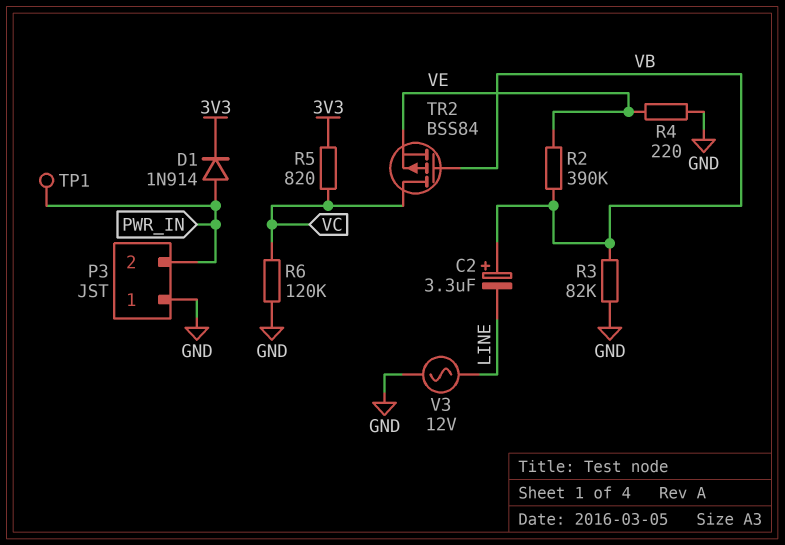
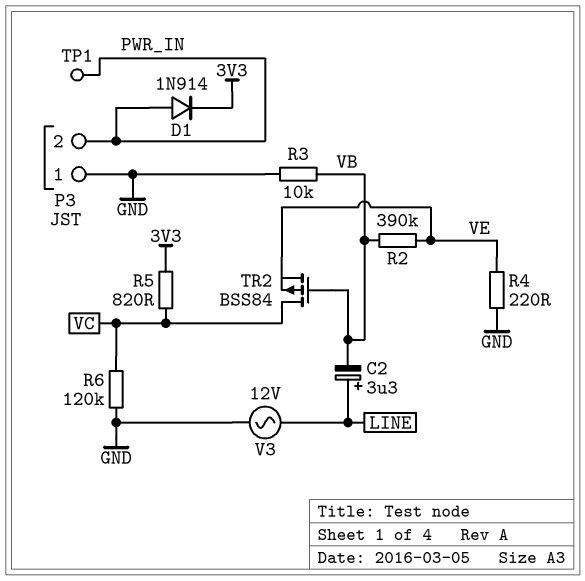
C2: 3.3uF (plus VB, minus LINE) -> 3.3uF (plus LINE, minus VB)
R3: 82k (GND, VB) -> 10k (GND, VB)

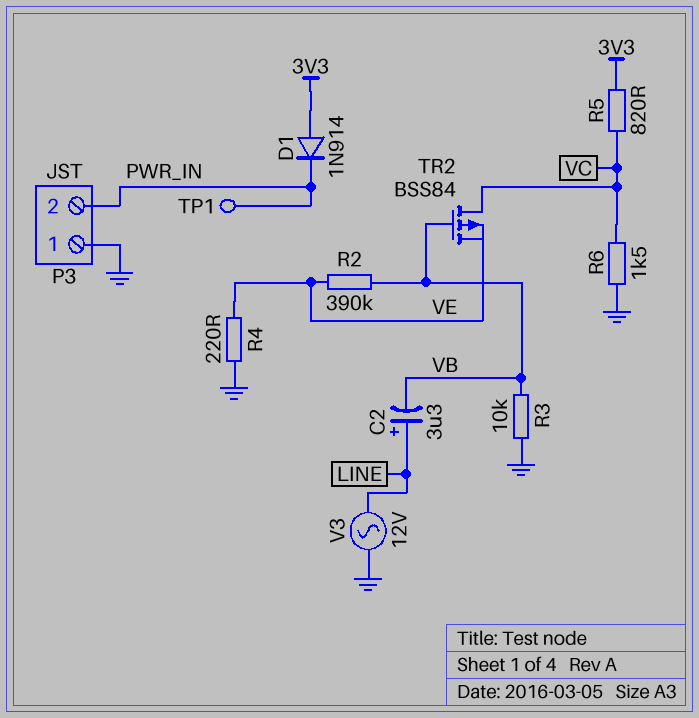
D1: diode 1N914 (A PWR_IN, K 3V3) -> diode 1N914 (A 3V3, K PWR_IN)
R6: 120k (GND, VC) -> 1.5k (GND, VC)

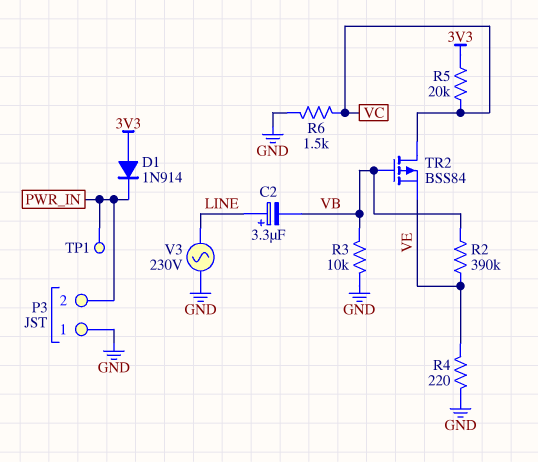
R5: 820 (3V3, VC) -> 20k (3V3, VC)
V3: AC 12V (GND, LINE) -> AC 230V (GND, LINE)

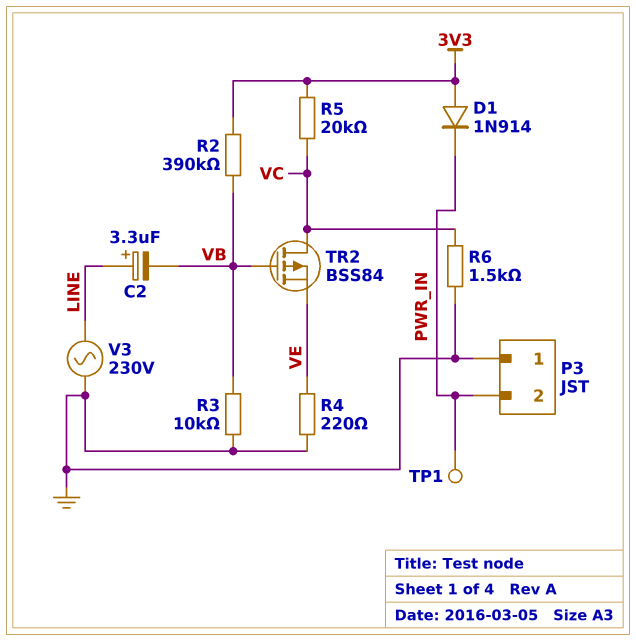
R2: 390k (VB, VE) -> 390k (3V3, VB)

